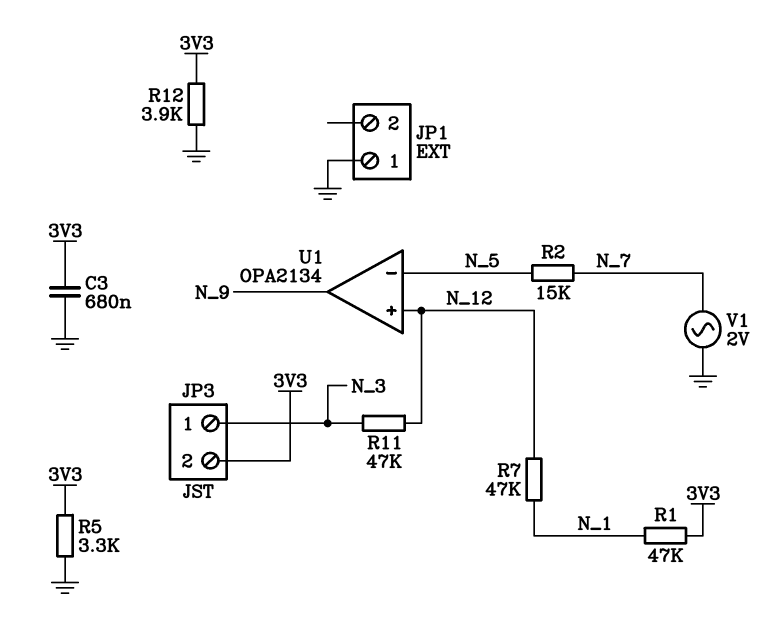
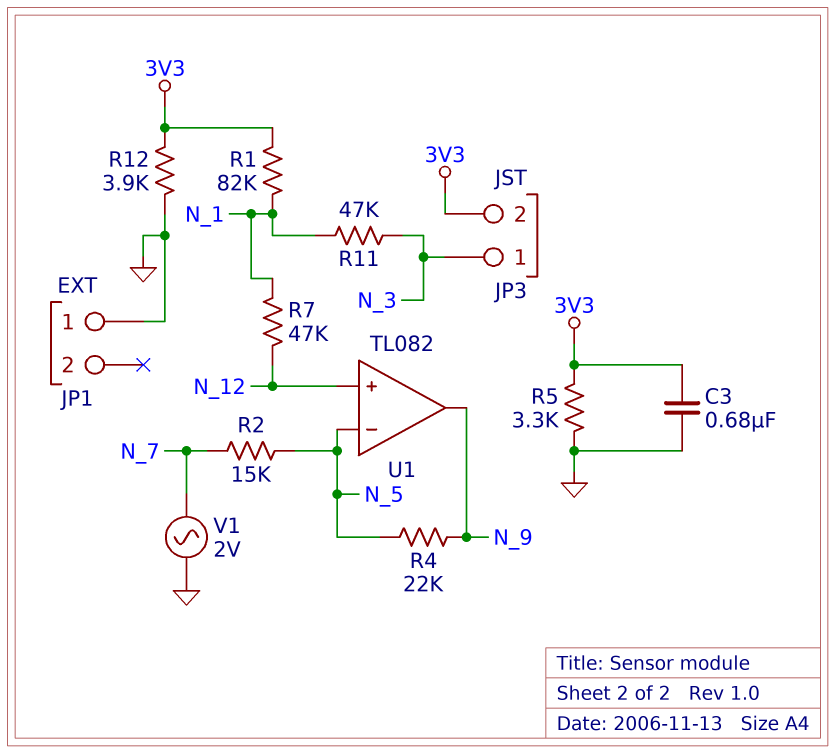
R1: 47k (3V3, N_1) -> 82k (3V3, N_1)
R4: none -> 22k (N_5, N_9)
R11: 47k (N_3, N_12) -> 47k (N_1, N_3)
U1: OPA2134 -> TL082

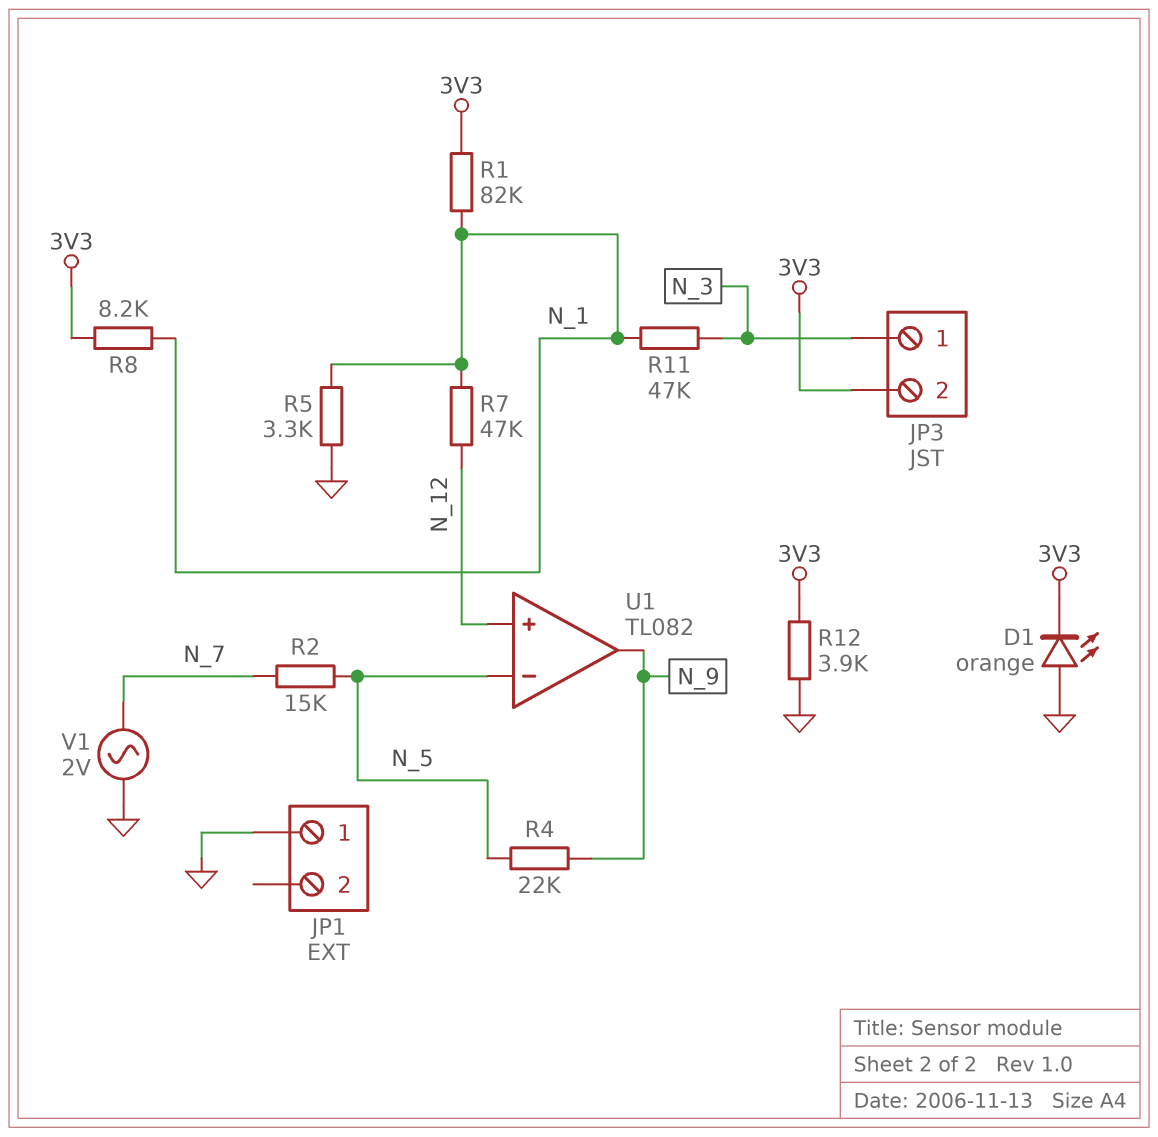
C3: 680nF (3V3, GND) -> none
D1: none -> LED orange (A GND, K 3V3)
R5: 3.3k (3V3, GND) -> 3.3k (GND, N_1)
R8: none -> 8.2k (3V3, N_1)

